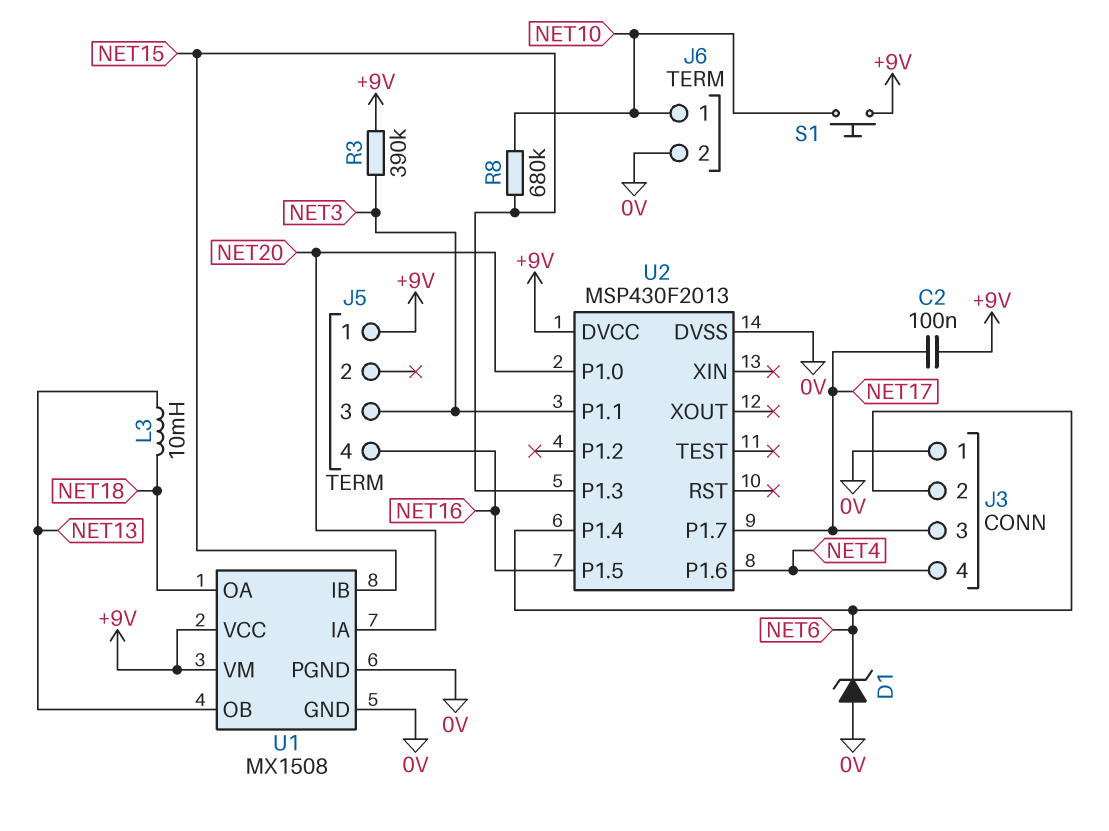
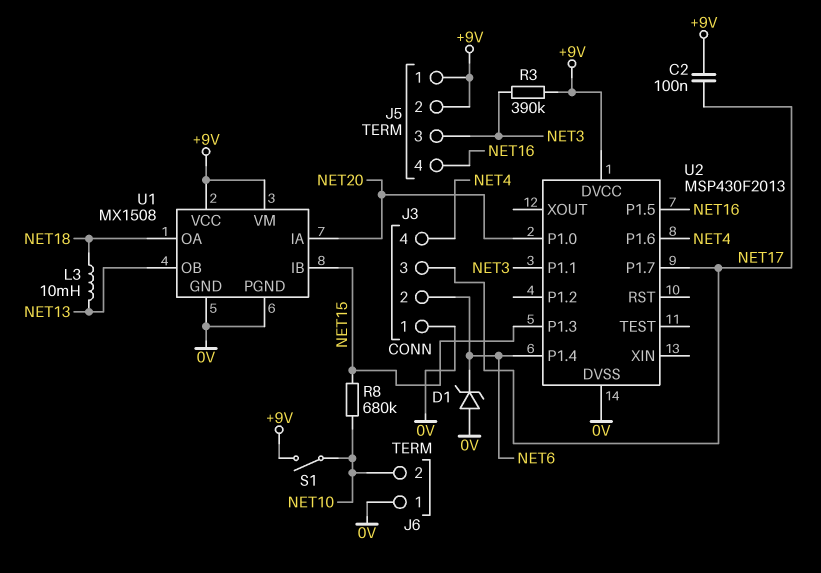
J5 pin 2: none -> +9V
J6 pin 1: NET10 -> 0V
J6 pin 2: 0V -> NET10
S1: button (+9V, NET10) -> switch (+9V, NET10)

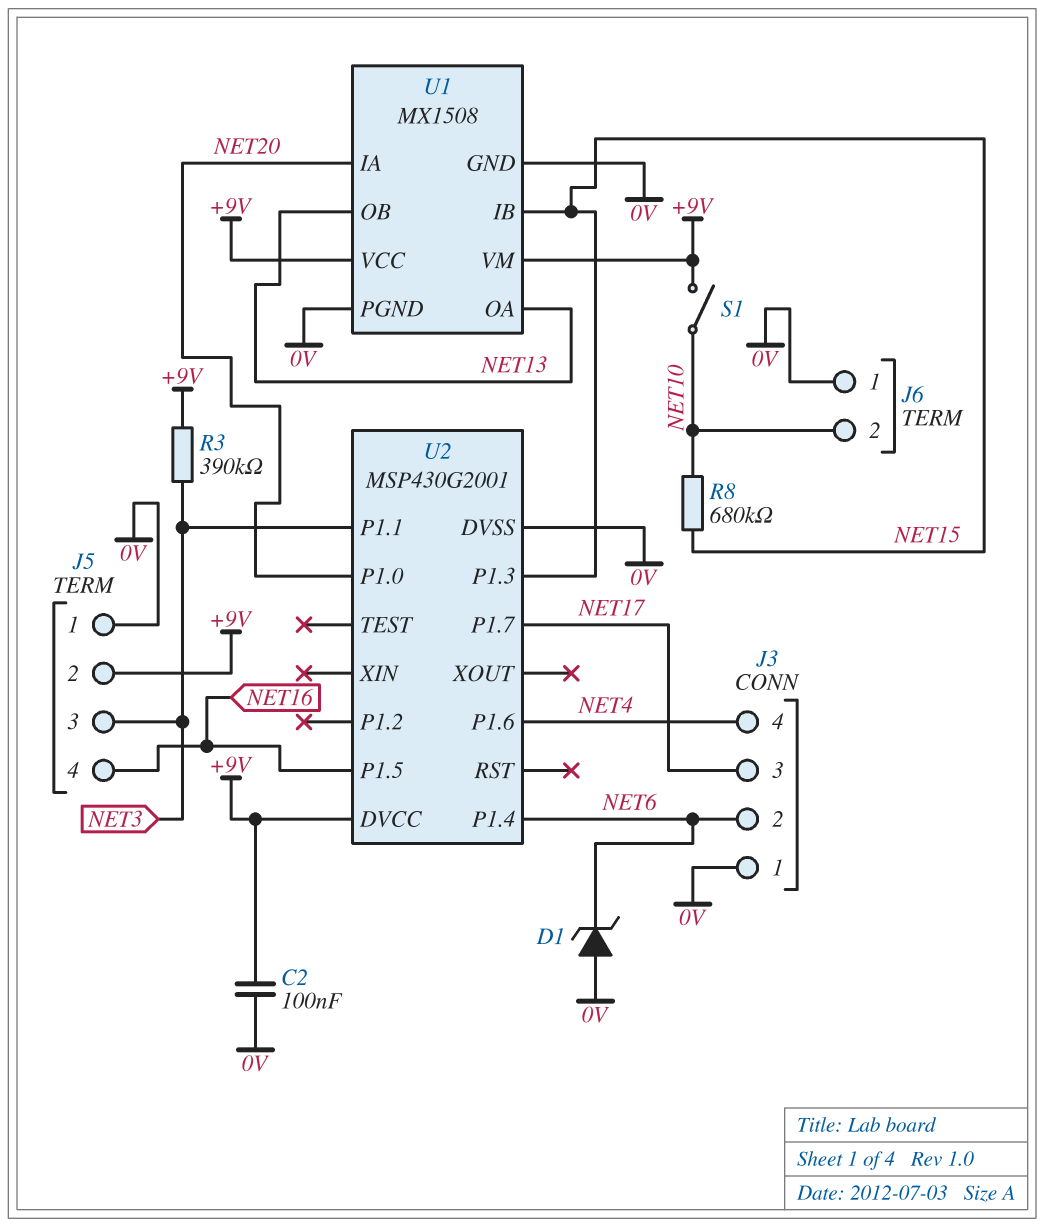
C2: 100nF (+9V, NET17) -> 100nF (+9V, 0V)
J5 pin 1: +9V -> 0V
L3: 10mH (NET13, NET18) -> none
U1 pin OA: NET18 -> NET13
U2: MSP430F2013 -> MSP430G2001

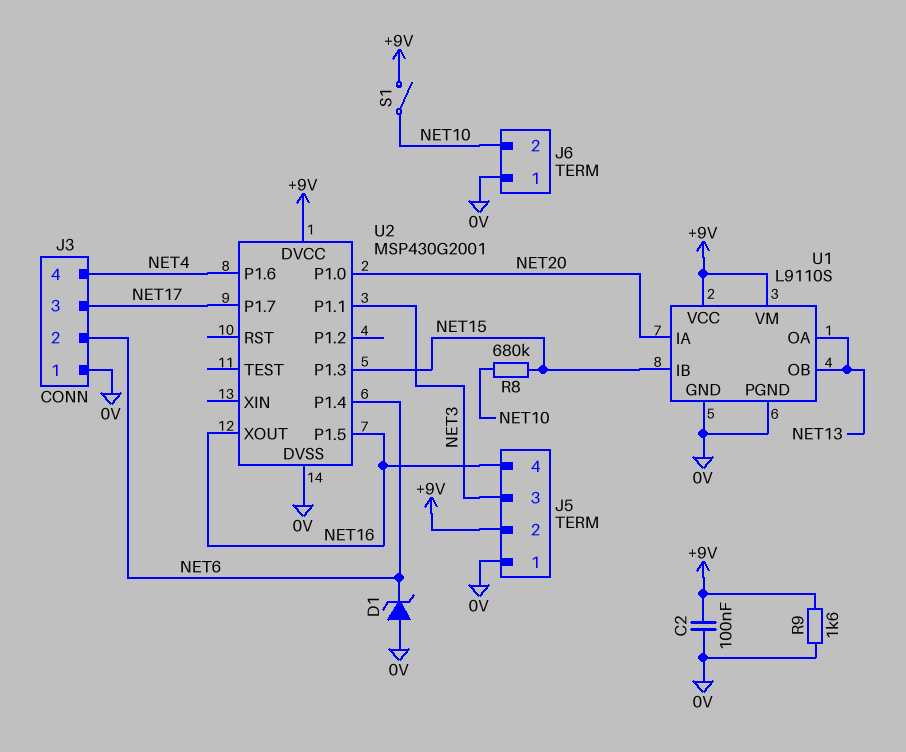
R3: 390k (+9V, NET3) -> none
R9: none -> 1.6k (+9V, 0V)
U1: MX1508 -> L9110S
U2 pin XOUT: none -> NET16

